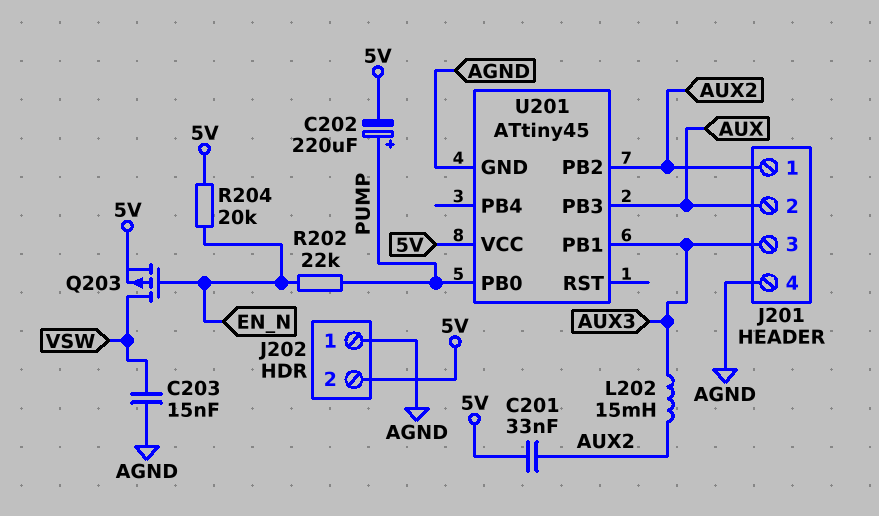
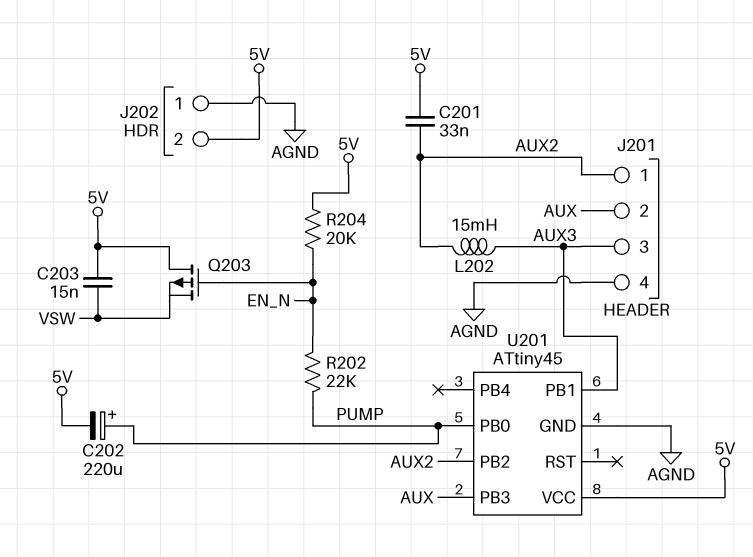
C203: 15nF (AGND, VSW) -> 15nF (5V, VSW)
Q203: PMOS (G EN_N, D VSW, S 5V) -> PMOS (G EN_N, D 5V, S VSW)

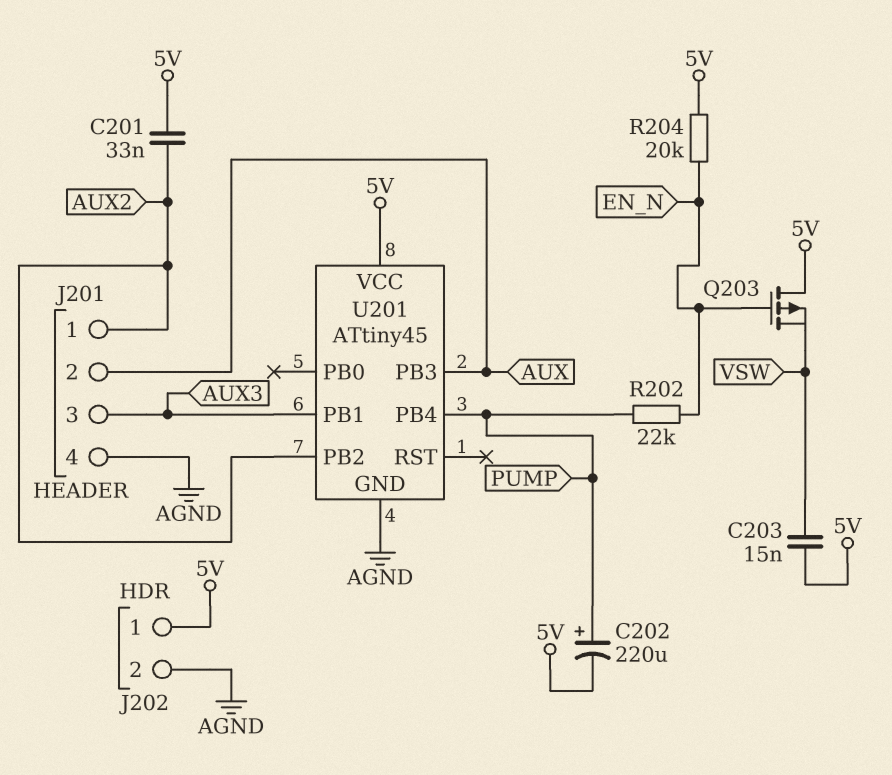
J202 pin 1: AGND -> 5V
J202 pin 2: 5V -> AGND
L202: 15mH (AUX2, AUX3) -> none
U201 pin PB0: PUMP -> none
U201 pin PB4: none -> PUMP

